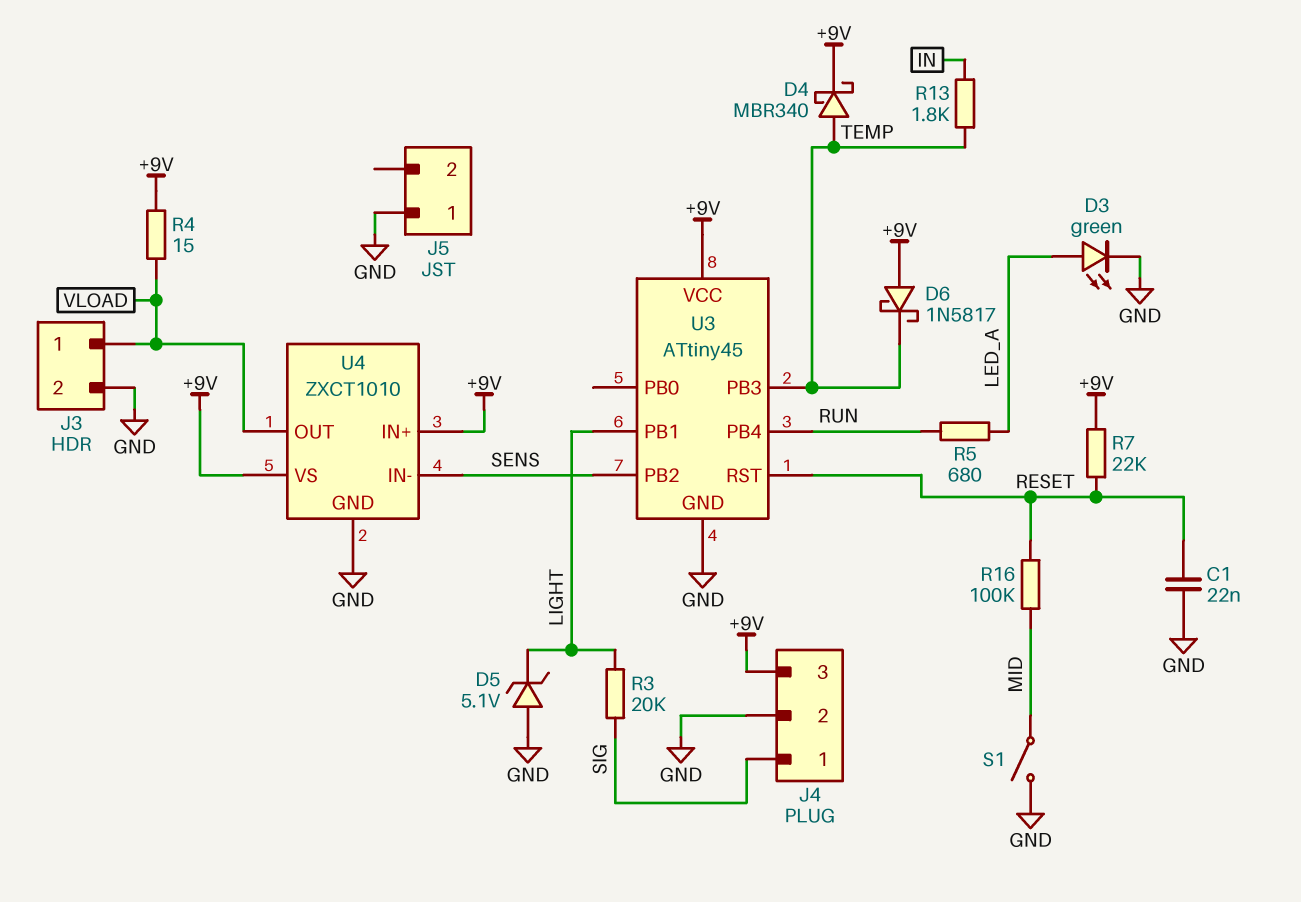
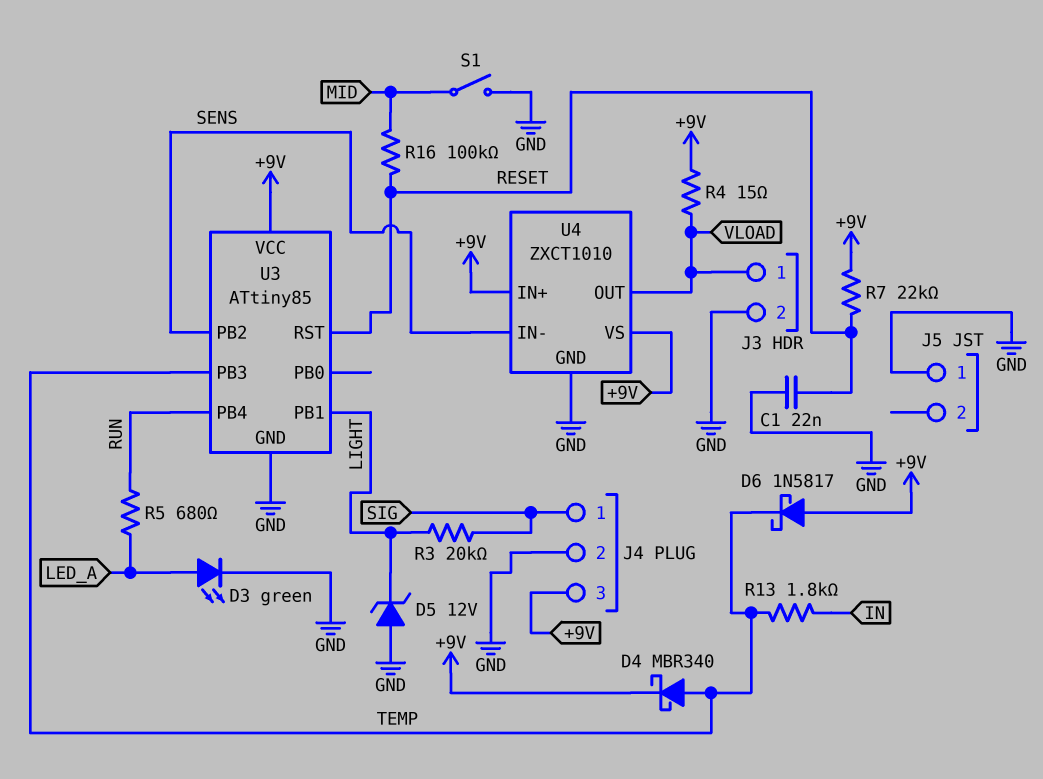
D5: zener 5.1V (A GND, K LIGHT) -> zener 12V (A GND, K LIGHT)
U3: ATtiny45 -> ATtiny85

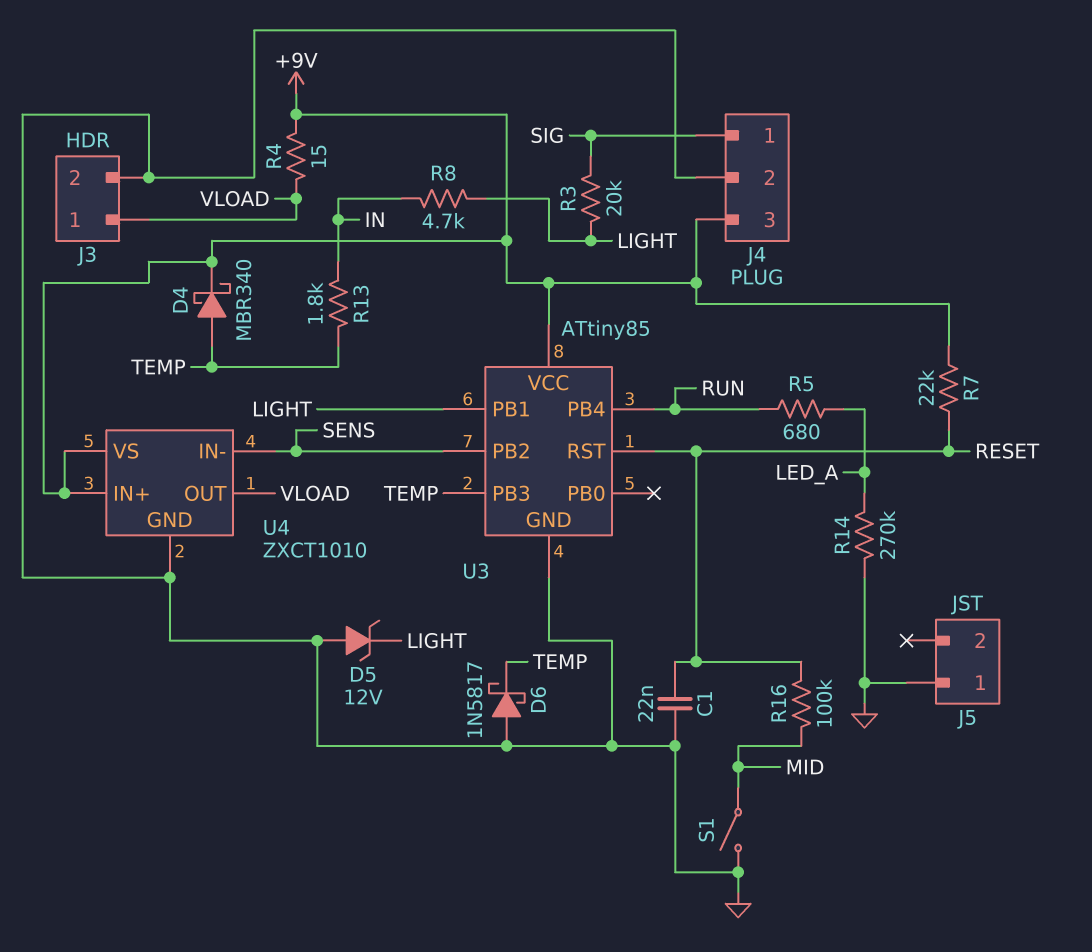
D3: LED green (A LED_A, K GND) -> none
D6: schottky 1N5817 (A +9V, K TEMP) -> schottky 1N5817 (A GND, K TEMP)
R8: none -> 4.7k (IN, LIGHT)
R14: none -> 270k (GND, LED_A)

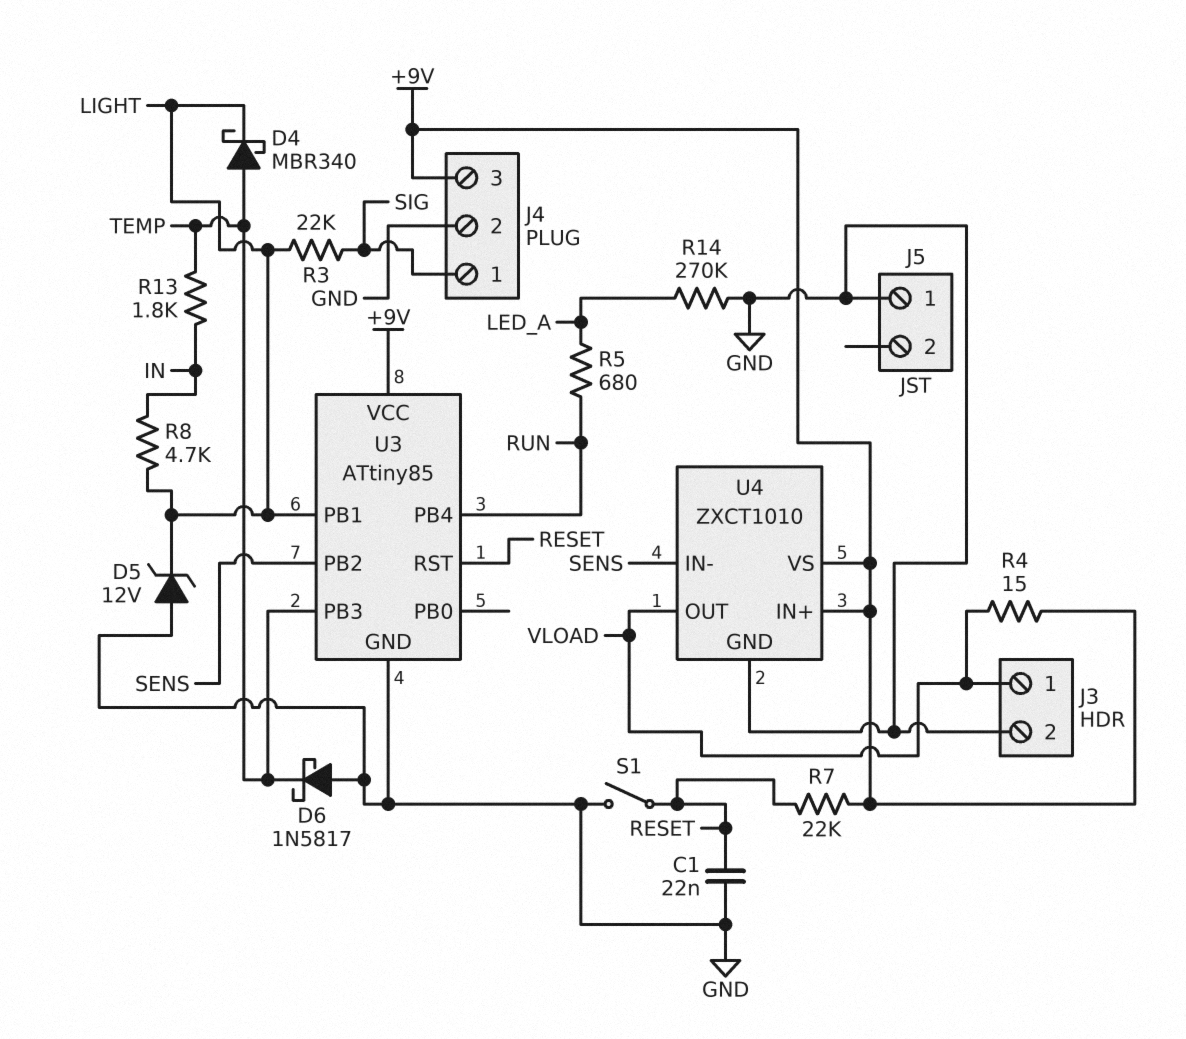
D4: schottky MBR340 (A TEMP, K +9V) -> schottky MBR340 (A TEMP, K LIGHT)
R3: 20k (LIGHT, SIG) -> 22k (LIGHT, SIG)
R16: 100k (MID, RESET) -> none
S1: switch (GND, MID) -> switch (GND, RESET)

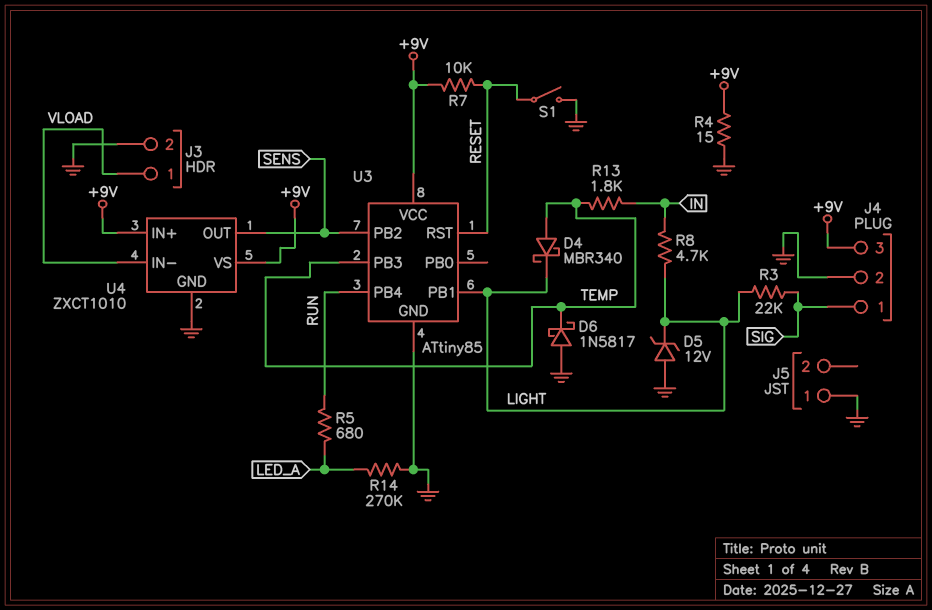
C1: 22nF (GND, RESET) -> none
R4: 15 (+9V, VLOAD) -> 15 (+9V, GND)
R7: 22k (+9V, RESET) -> 10k (+9V, RESET)
U4 pin IN-: SENS -> VLOAD
U4 pin OUT: VLOAD -> SENS

